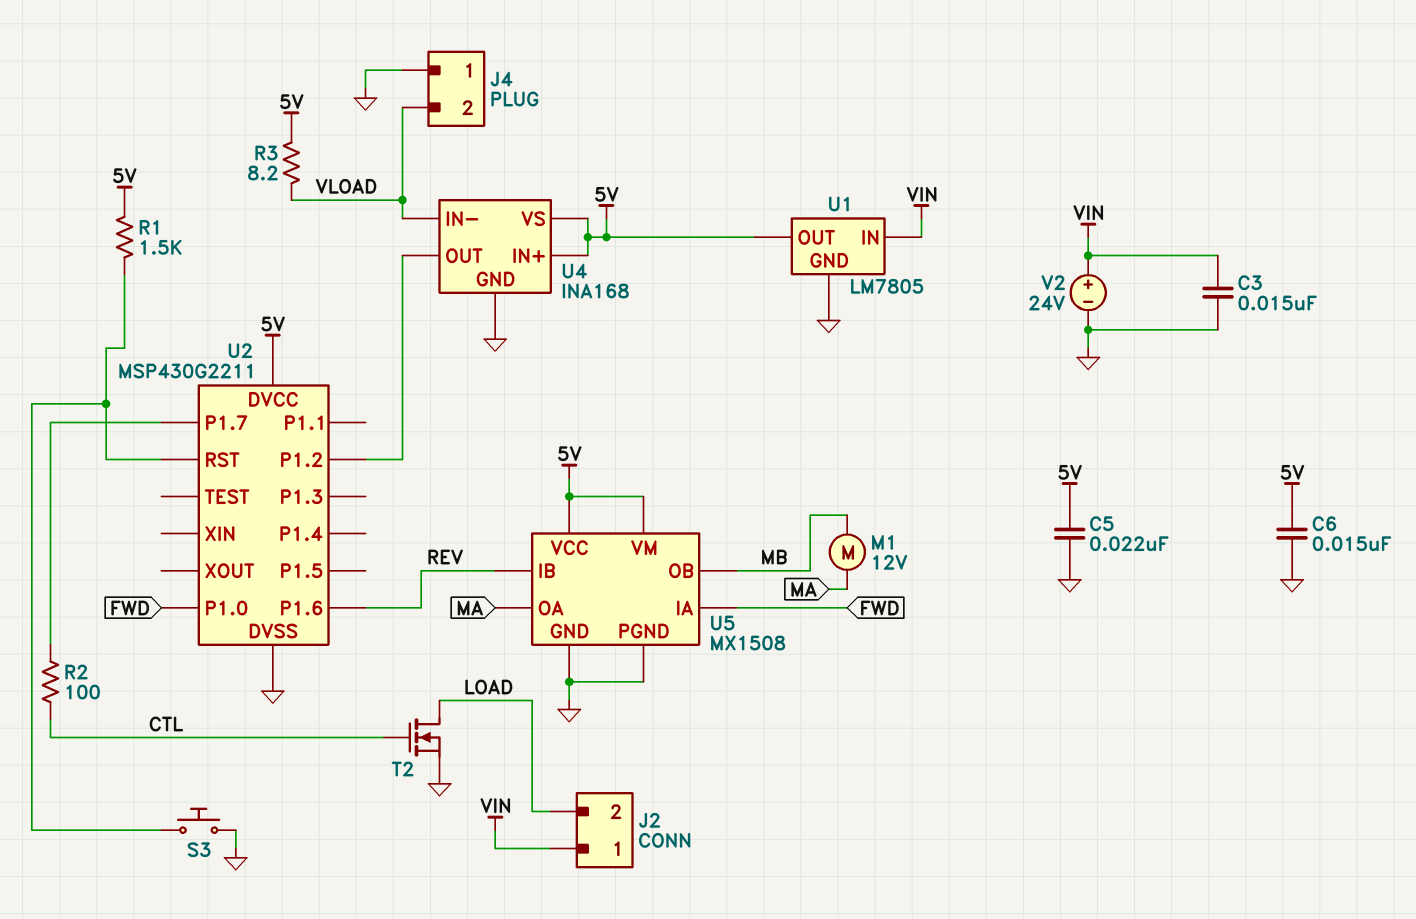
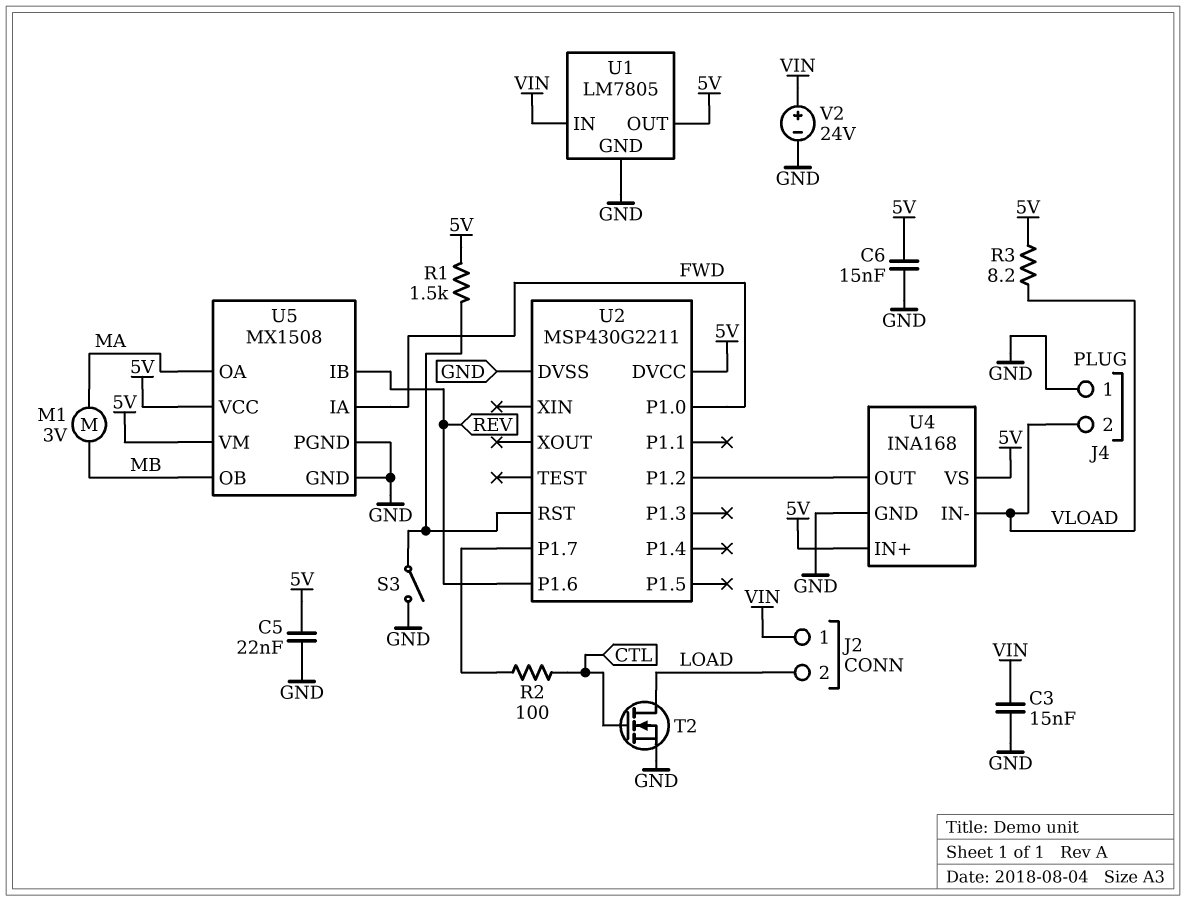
M1: motor 12V (MA, MB) -> motor 3V (MA, MB)
S3: button (GND, U2/RST) -> switch (GND, U2/RST)

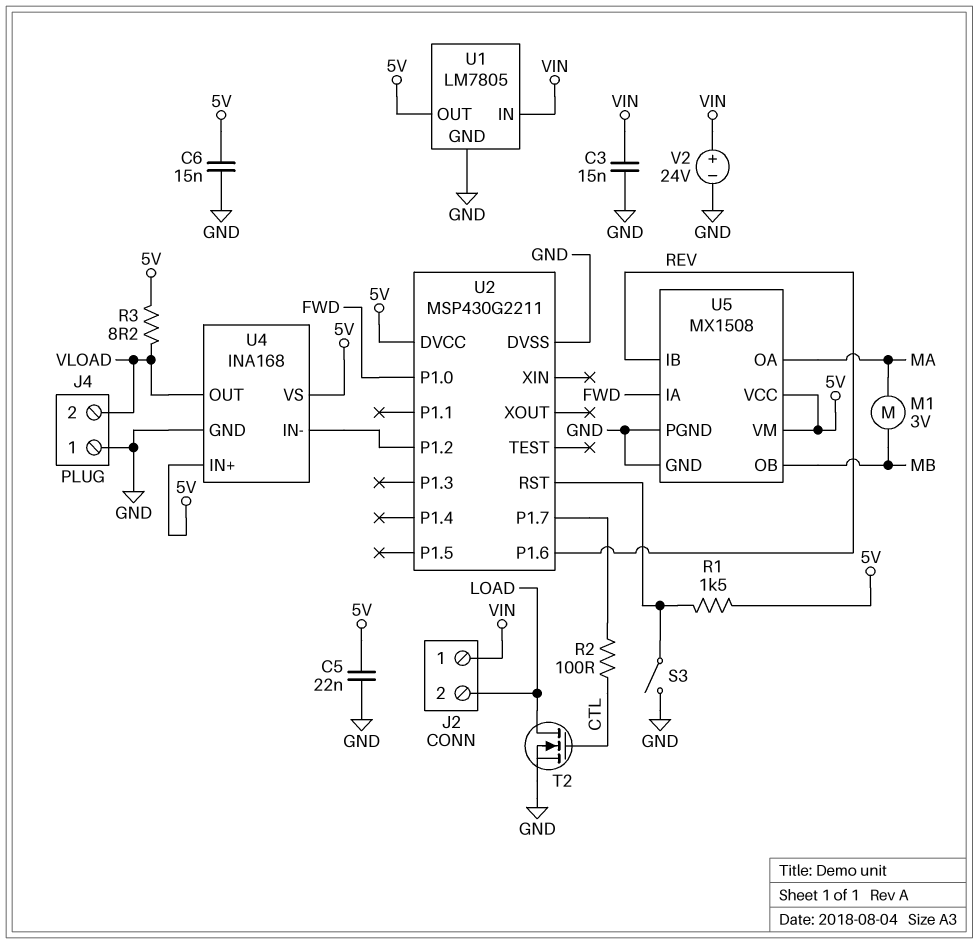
U4 pin IN-: VLOAD -> U2/P1.2
U4 pin OUT: U2/P1.2 -> VLOAD

